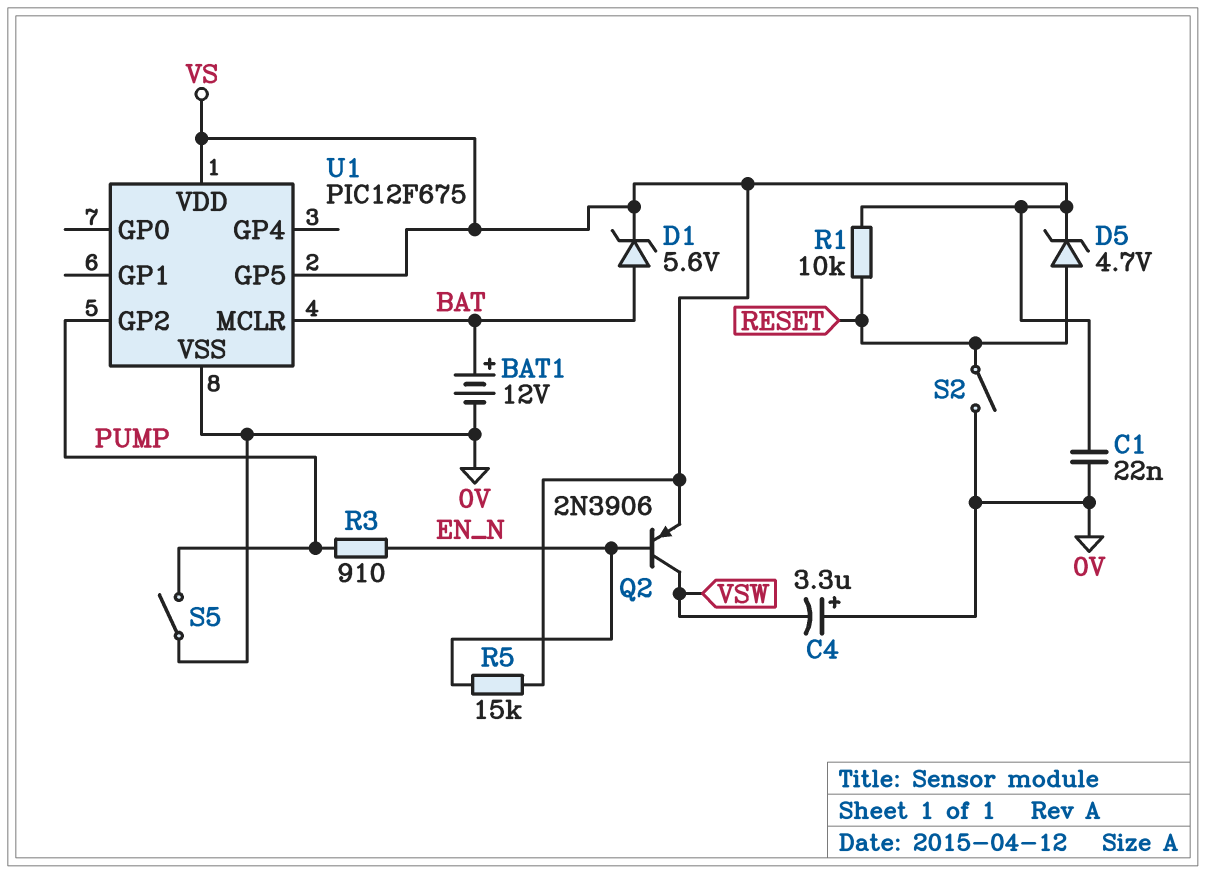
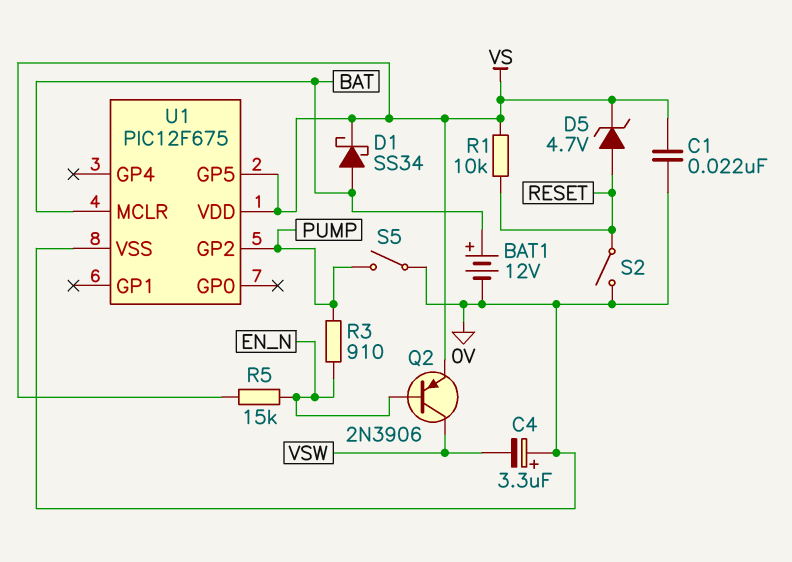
D1: zener 5.6V (A BAT, K VS) -> schottky SS34 (A BAT, K VS)

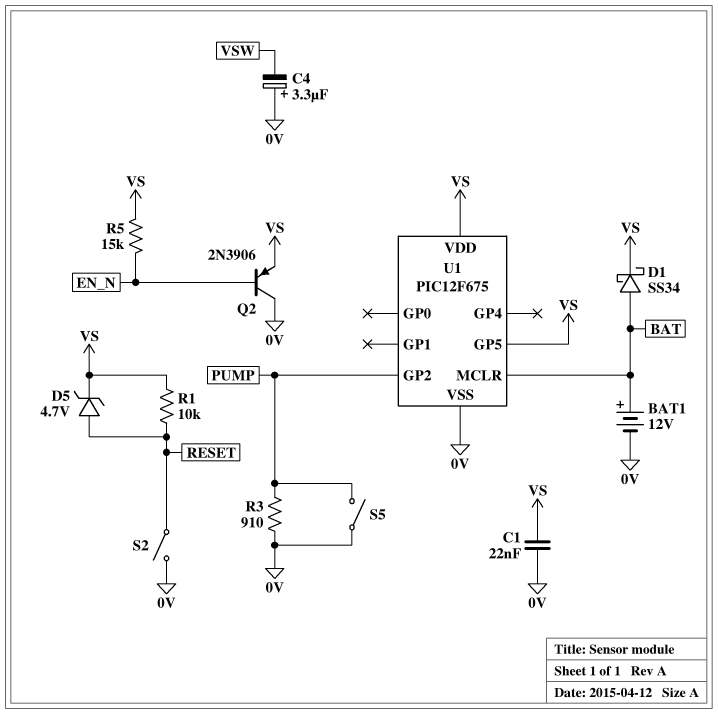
Q2: PNP 2N3906 (B EN_N, C VSW, E VS) -> PNP 2N3906 (B EN_N, C 0V, E VS)
R3: 910 (EN_N, PUMP) -> 910 (0V, PUMP)

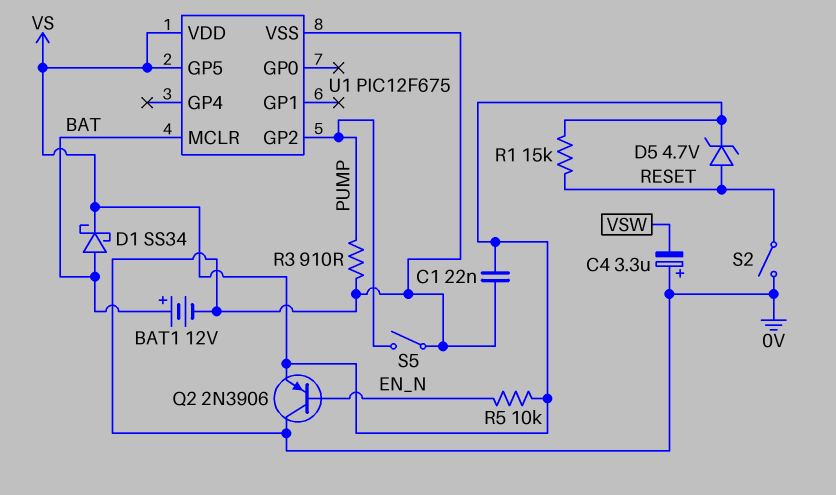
R1: 10k (RESET, VS) -> 15k (RESET, VS)
R5: 15k (EN_N, VS) -> 10k (EN_N, VS)

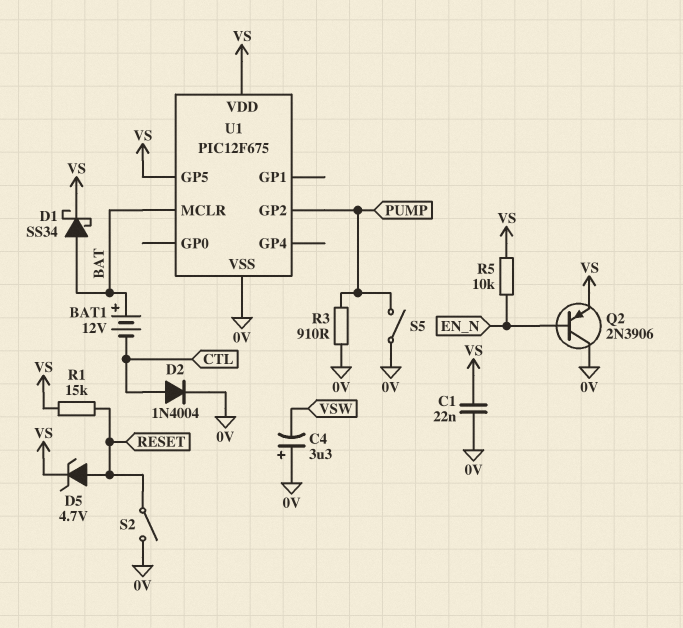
BAT1: 12V (plus BAT, minus 0V) -> 12V (plus BAT, minus CTL)
D2: none -> diode 1N4004 (A CTL, K 0V)

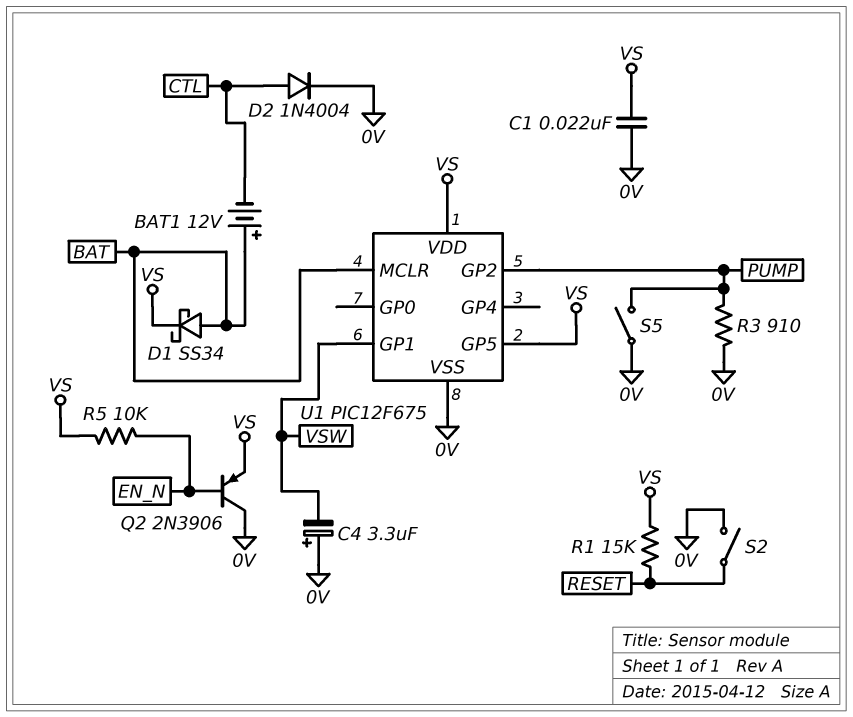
D5: zener 4.7V (A RESET, K VS) -> none
U1 pin GP1: none -> VSW

